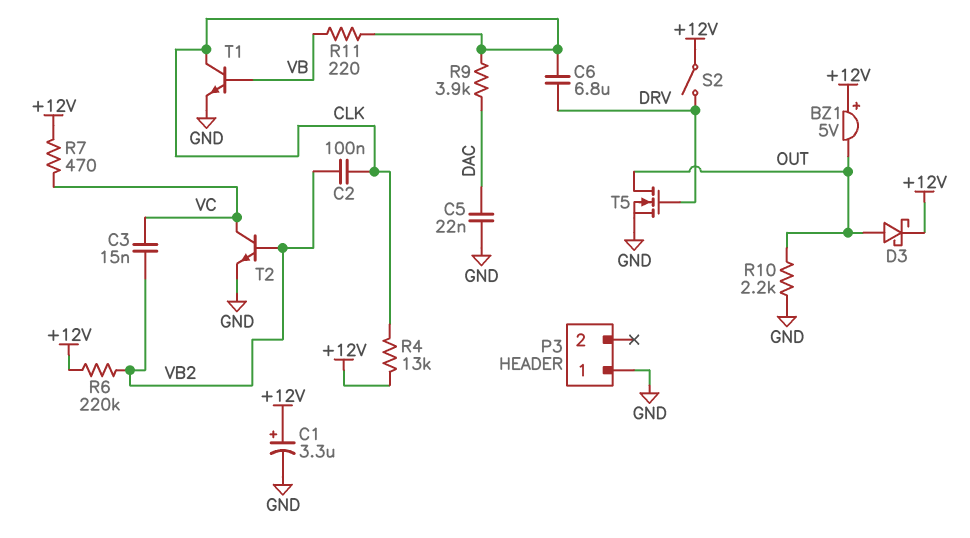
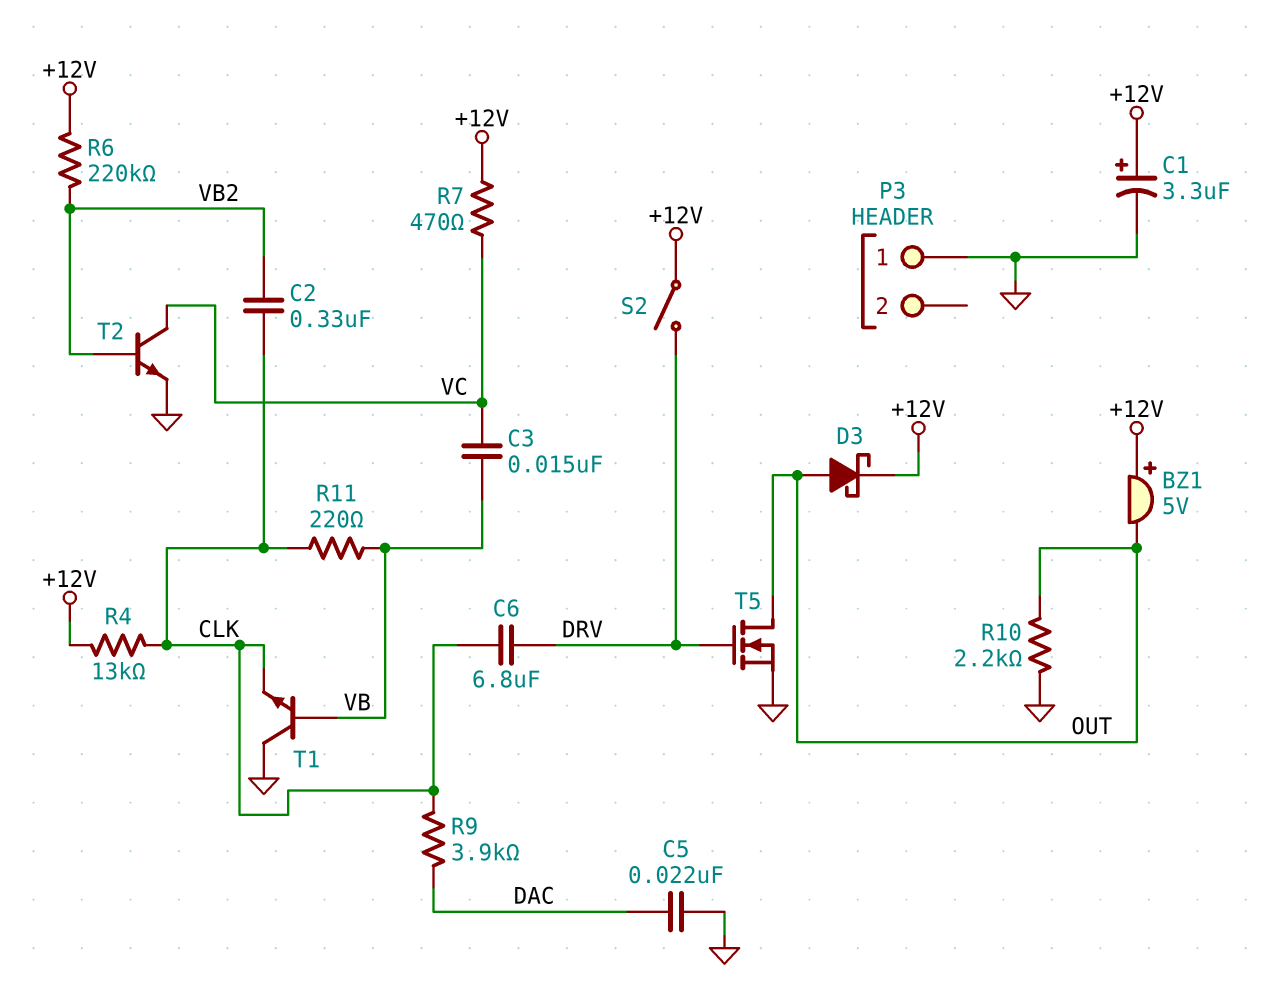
C2: 100nF (CLK, VB2) -> 330nF (CLK, VB2)
C3: 15nF (VB2, VC) -> 15nF (VB, VC)
T1: NPN (B VB, C CLK, E GND) -> NPN (B VB, C GND, E CLK)

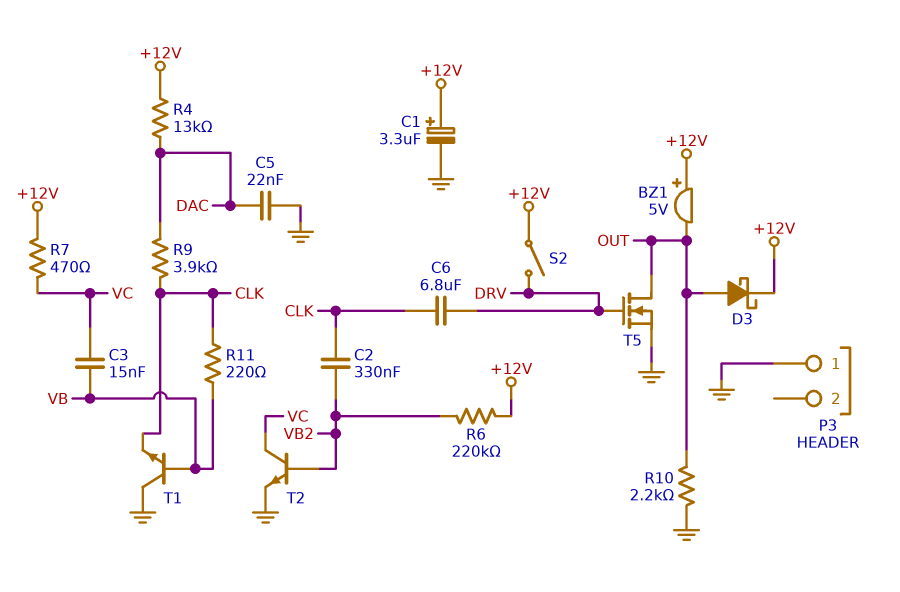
R4: 13k (+12V, CLK) -> 13k (+12V, DAC)

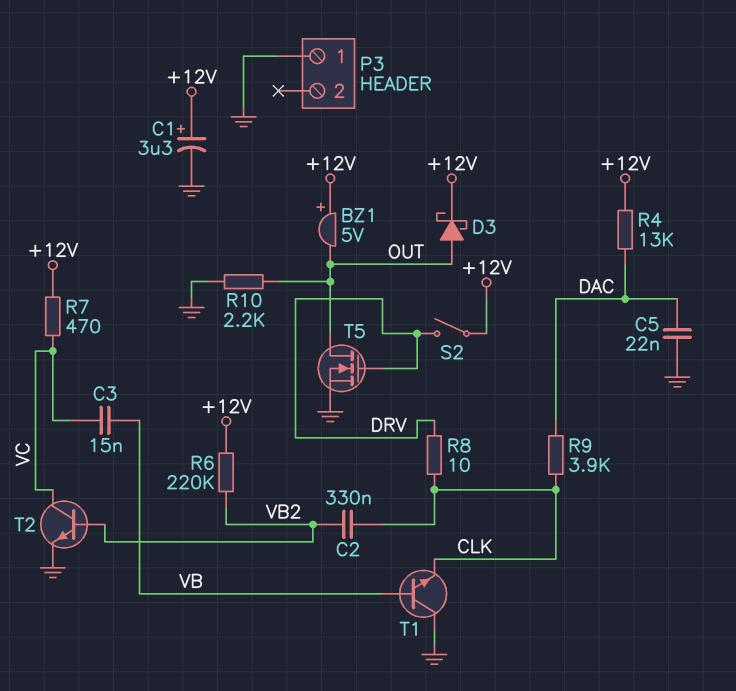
C6: 6.8uF (CLK, DRV) -> none
R8: none -> 10 (CLK, DRV)
R11: 220 (CLK, VB) -> none

